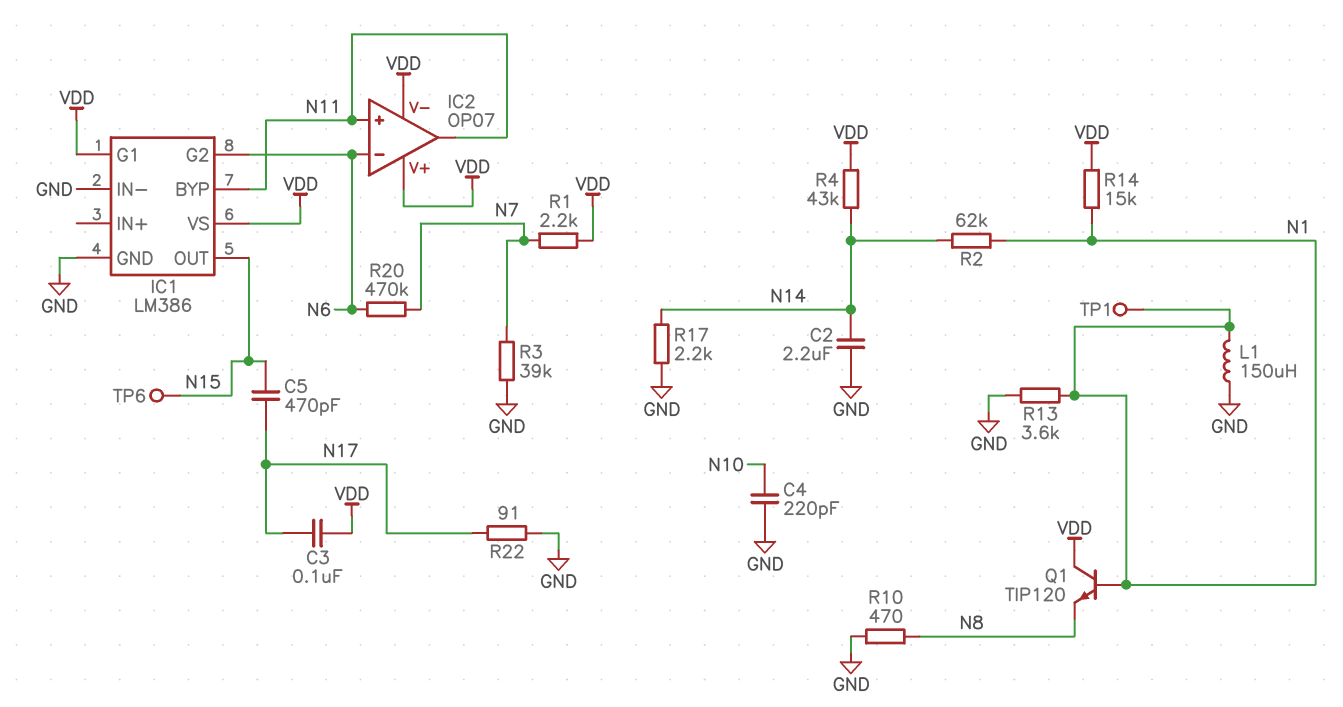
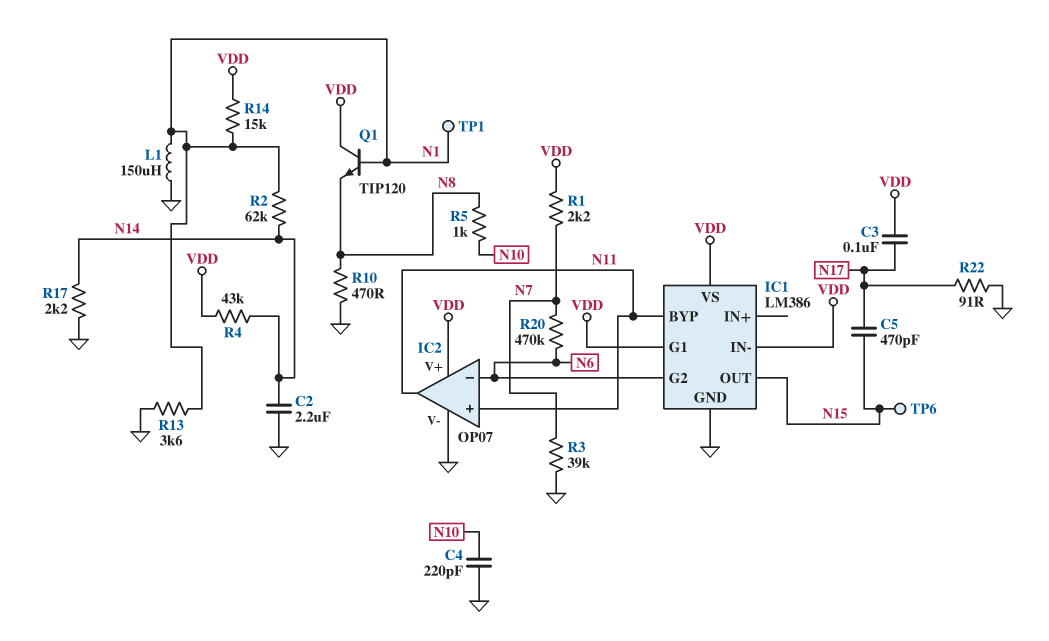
IC1 pin IN-: GND -> VDD
IC2 pin V-: VDD -> GND
R5: none -> 1k (N8, N10)

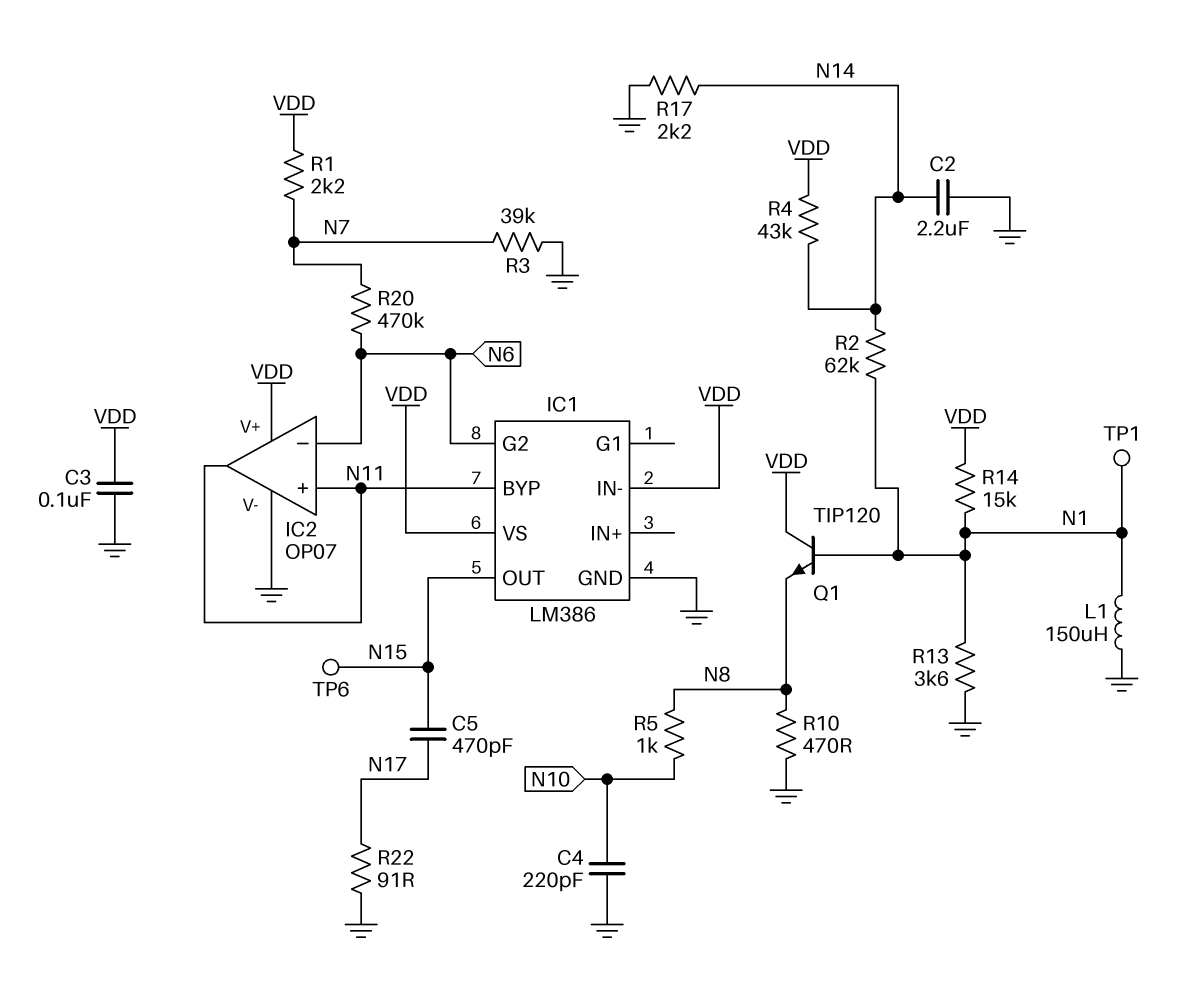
C3: 100nF (N17, VDD) -> 100nF (GND, VDD)
IC1 pin G1: VDD -> none

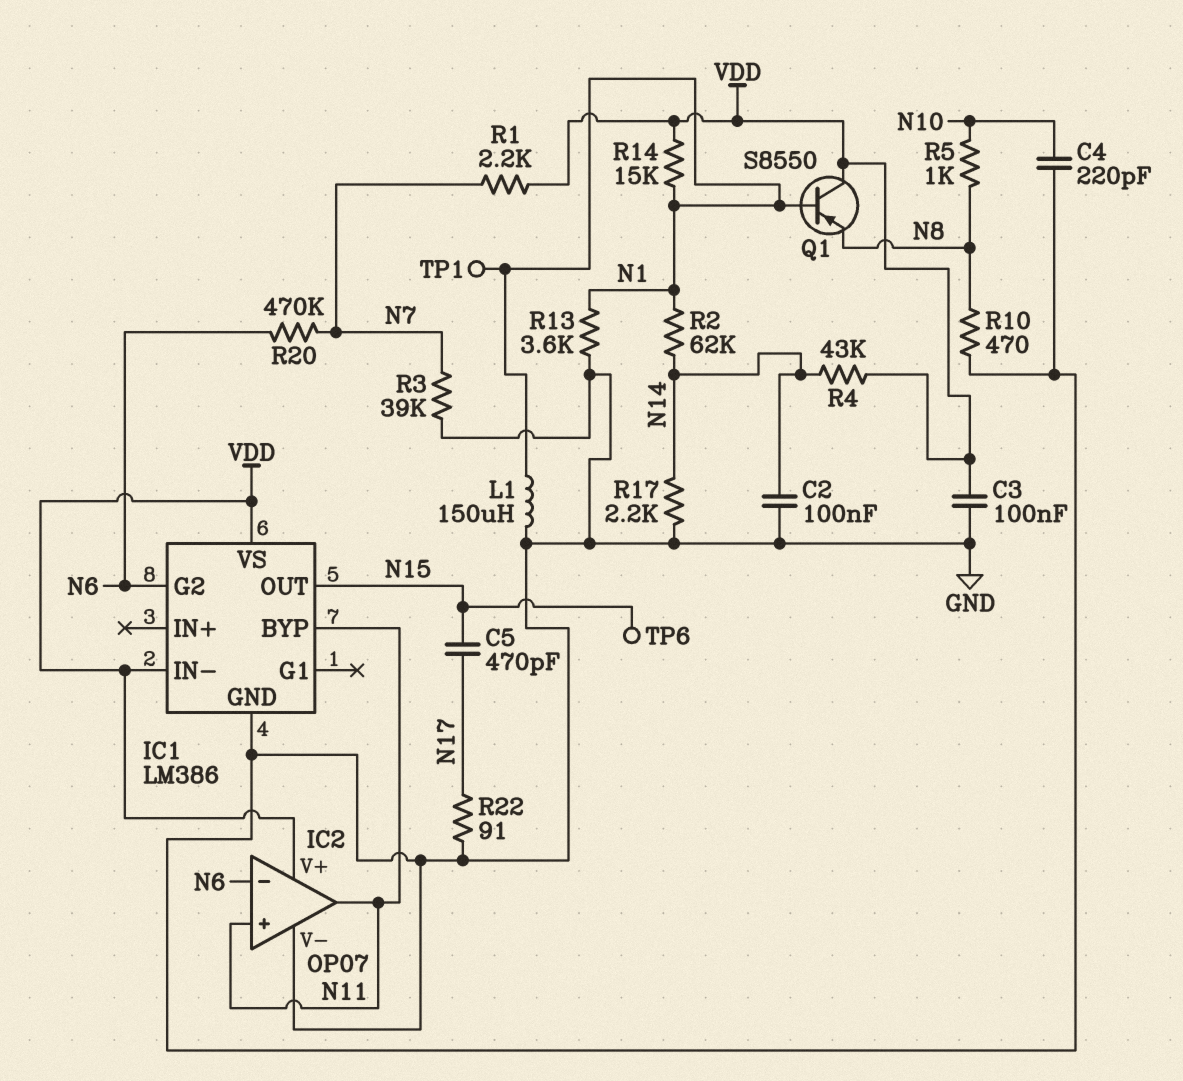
C2: 2.2uF (GND, N14) -> 100nF (GND, N14)
Q1: NPN TIP120 (B N1, C VDD, E N8) -> PNP S8550 (B N1, C VDD, E N8)

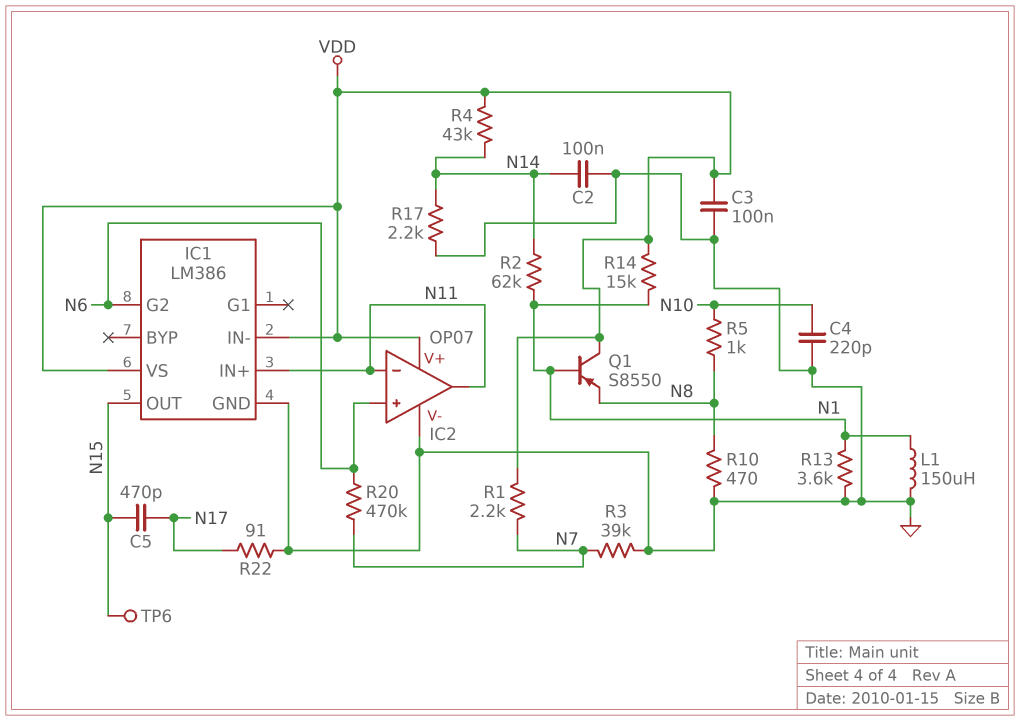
IC1 pin BYP: N11 -> none
IC1 pin IN+: none -> N11
IC2 pin in+: N11 -> N6
IC2 pin in-: N6 -> N11
TP1: test point (N1) -> none

